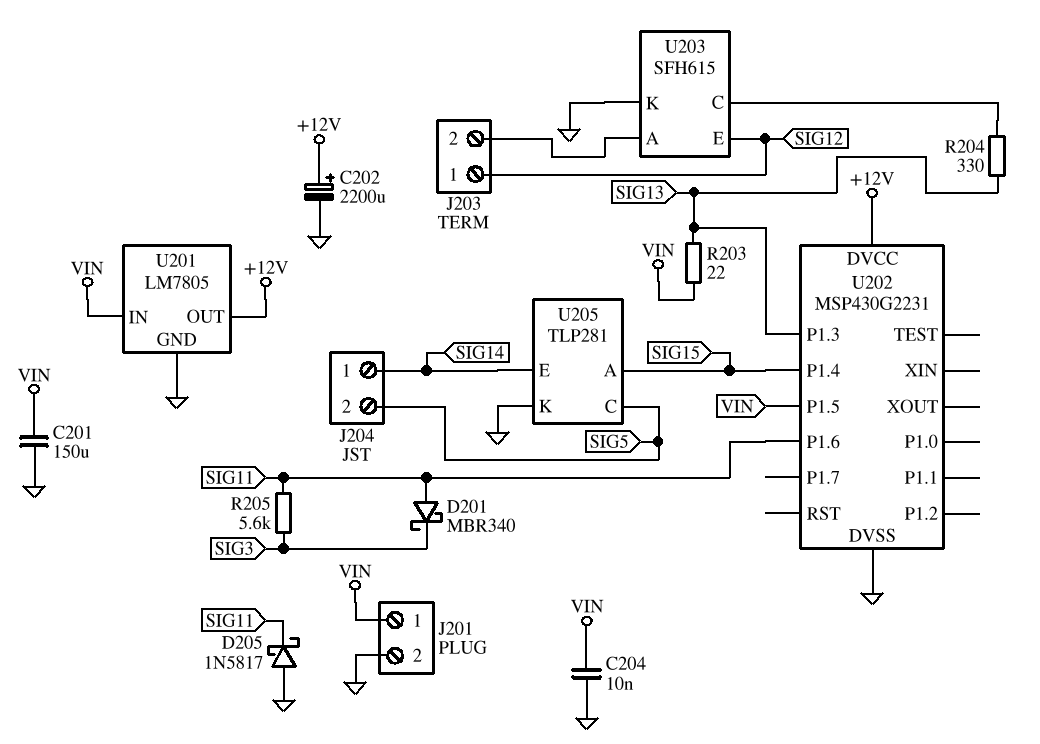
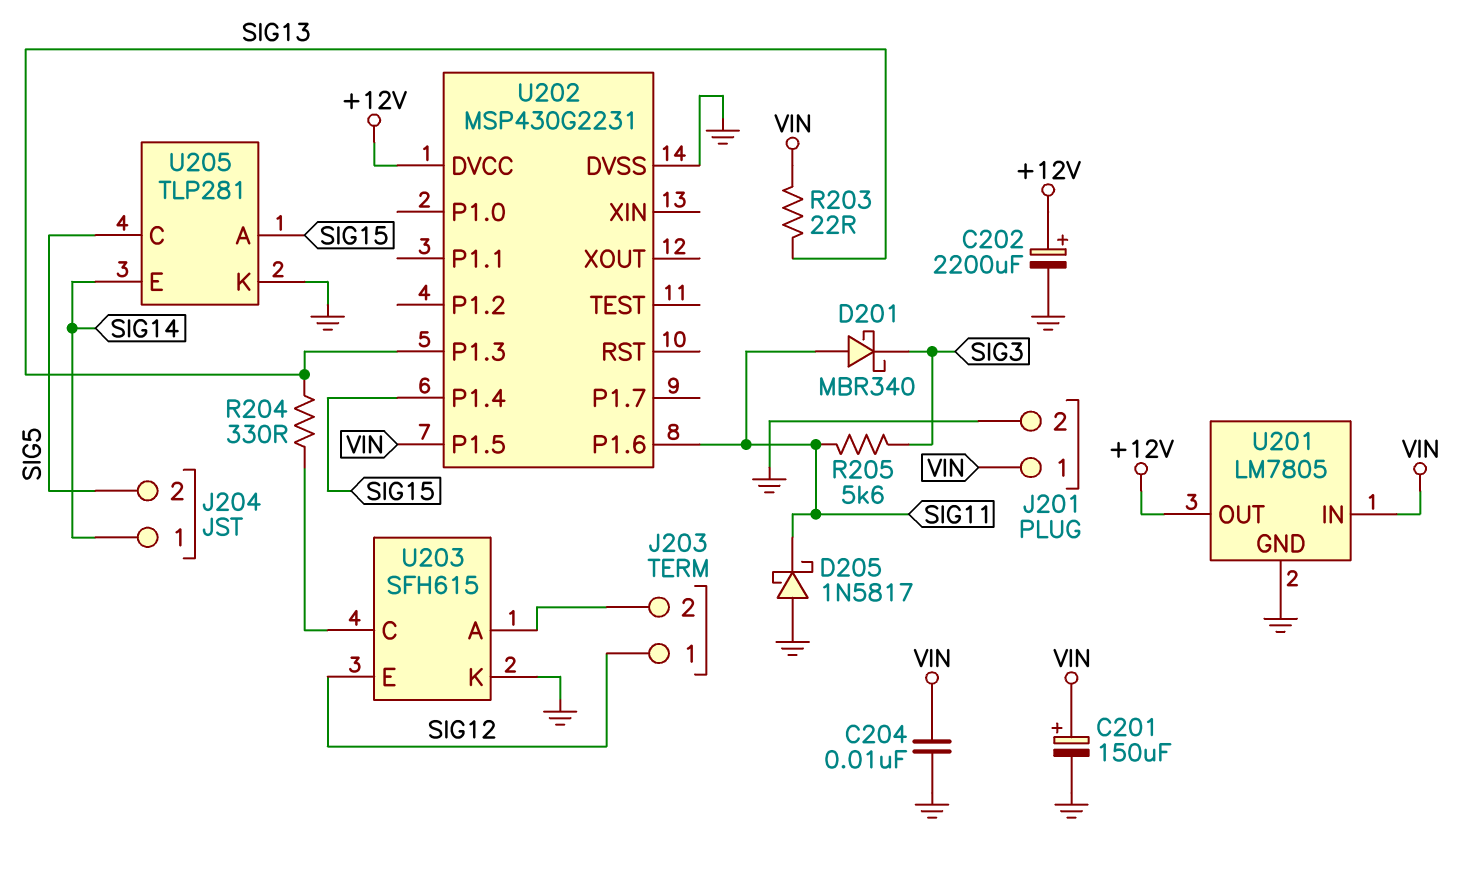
C201: 150uF (GND, VIN) -> 150uF (plus VIN, minus GND)

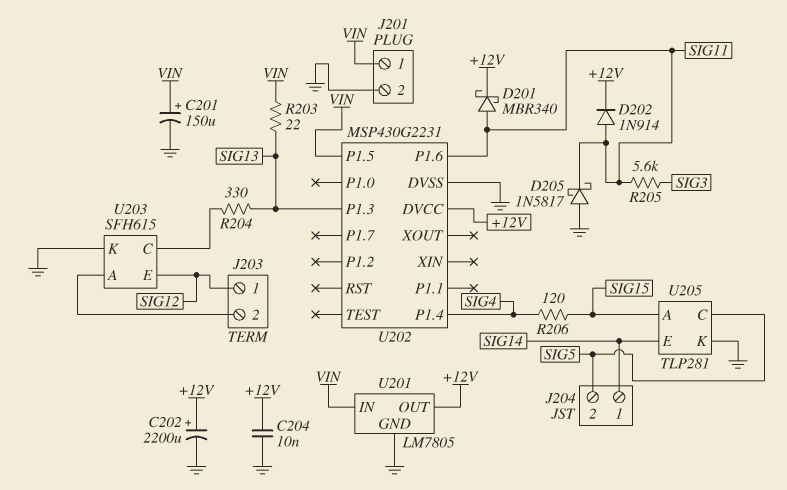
C204: 10nF (GND, VIN) -> 10nF (+12V, GND)
D201: schottky MBR340 (A SIG11, K SIG3) -> schottky MBR340 (A SIG11, K +12V)
D202: none -> diode 1N914 (A SIG11, K +12V)
R206: none -> 120 (SIG4, SIG15)
U202 pin P1.4: SIG15 -> SIG4

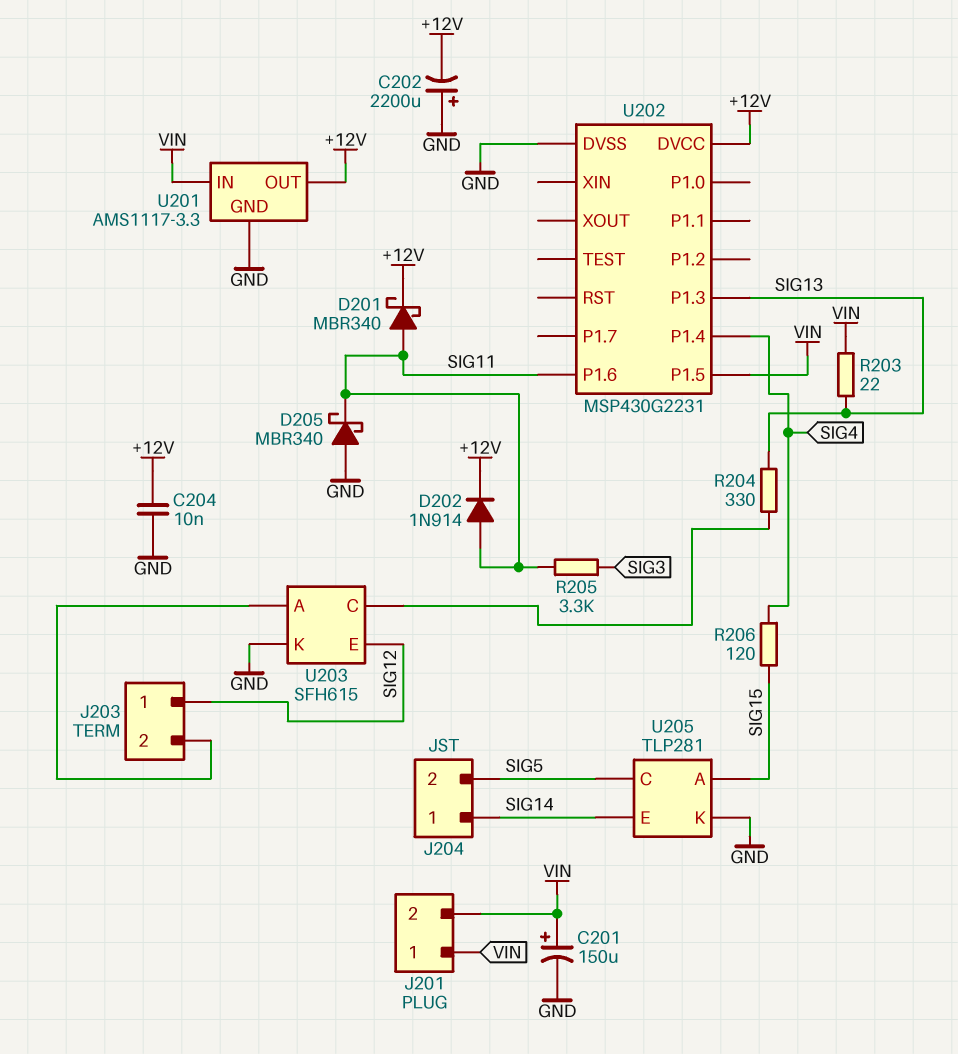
C202: 2200uF (plus +12V, minus GND) -> 2200uF (plus GND, minus +12V)
D205: schottky 1N5817 (A GND, K SIG11) -> schottky MBR340 (A GND, K SIG11)
J201 pin 2: GND -> VIN
R205: 5.6k (SIG3, SIG11) -> 3.3k (SIG3, SIG11)
U201: LM7805 -> AMS1117-3.3

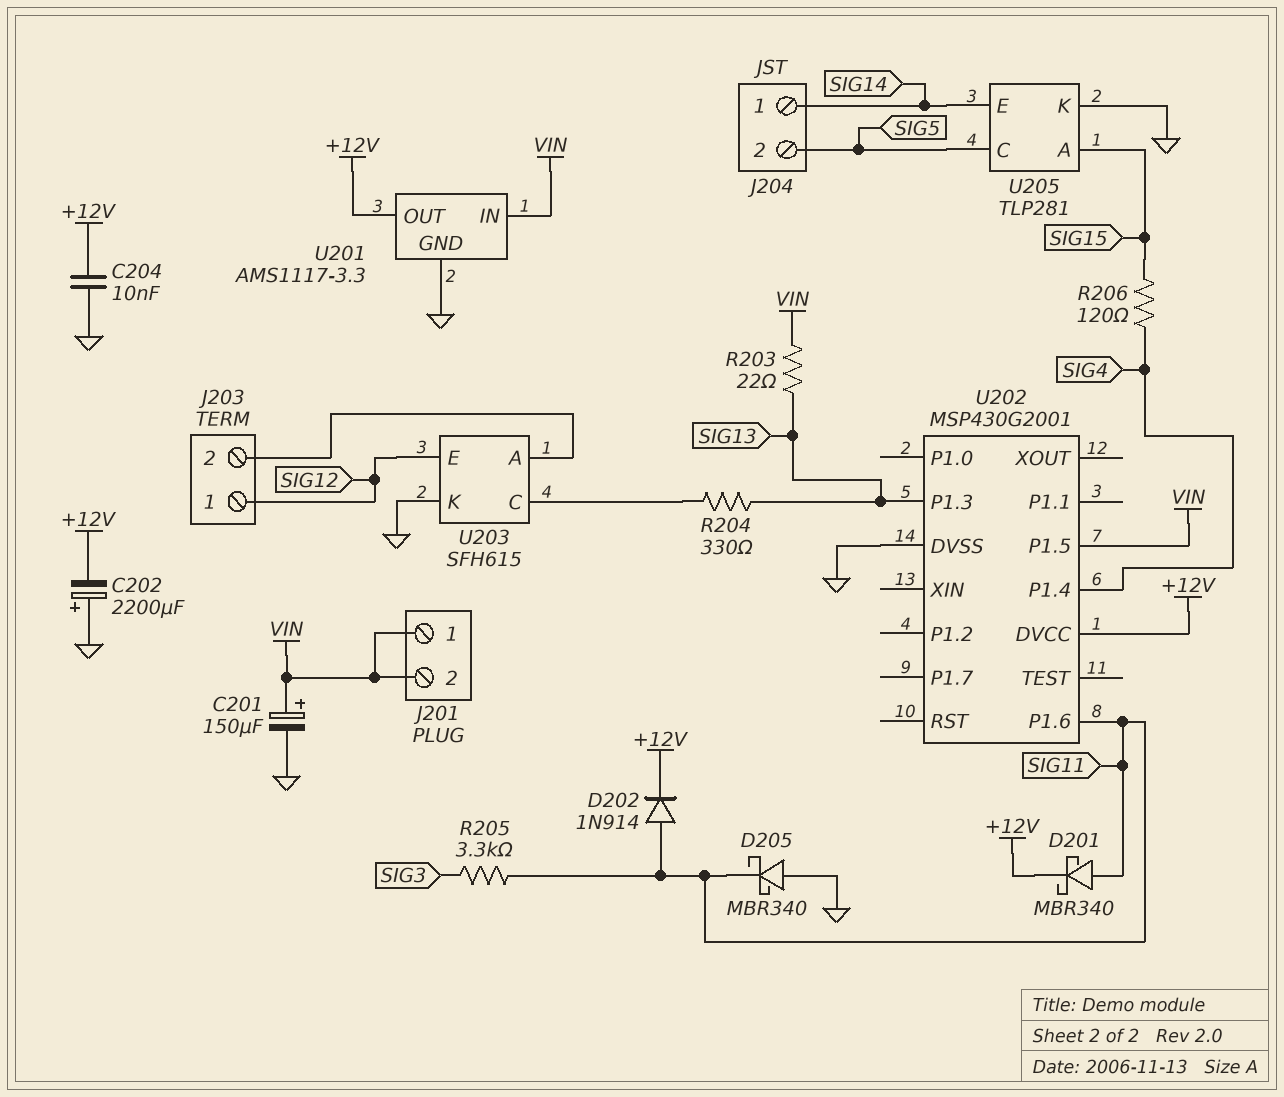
U202: MSP430G2231 -> MSP430G2001

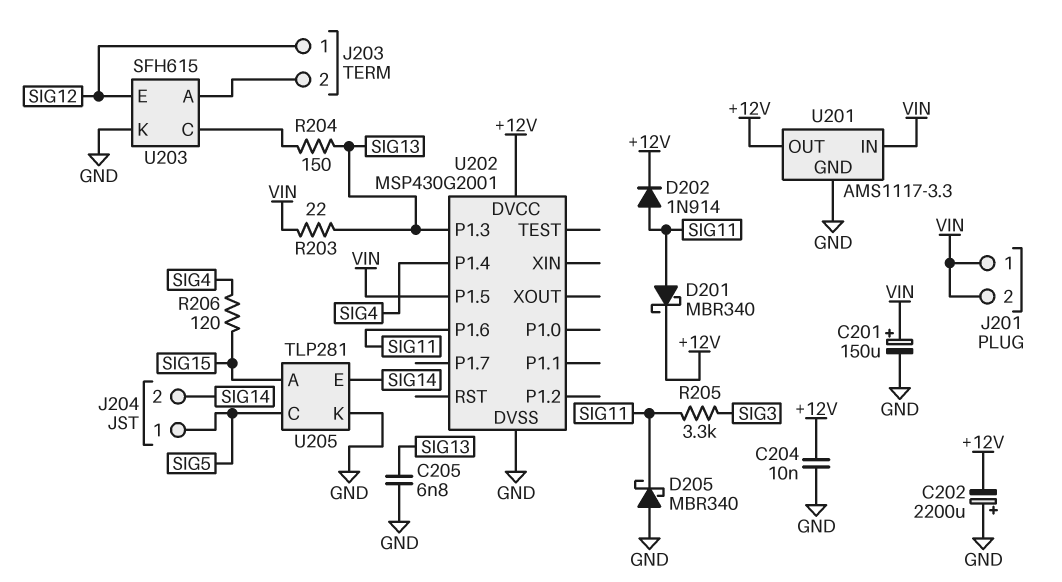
C205: none -> 6.8nF (GND, SIG13)
J204 pin 1: SIG14 -> SIG5
J204 pin 2: SIG5 -> SIG14
R204: 330 (SIG13, U203/C) -> 150 (SIG13, U203/C)

